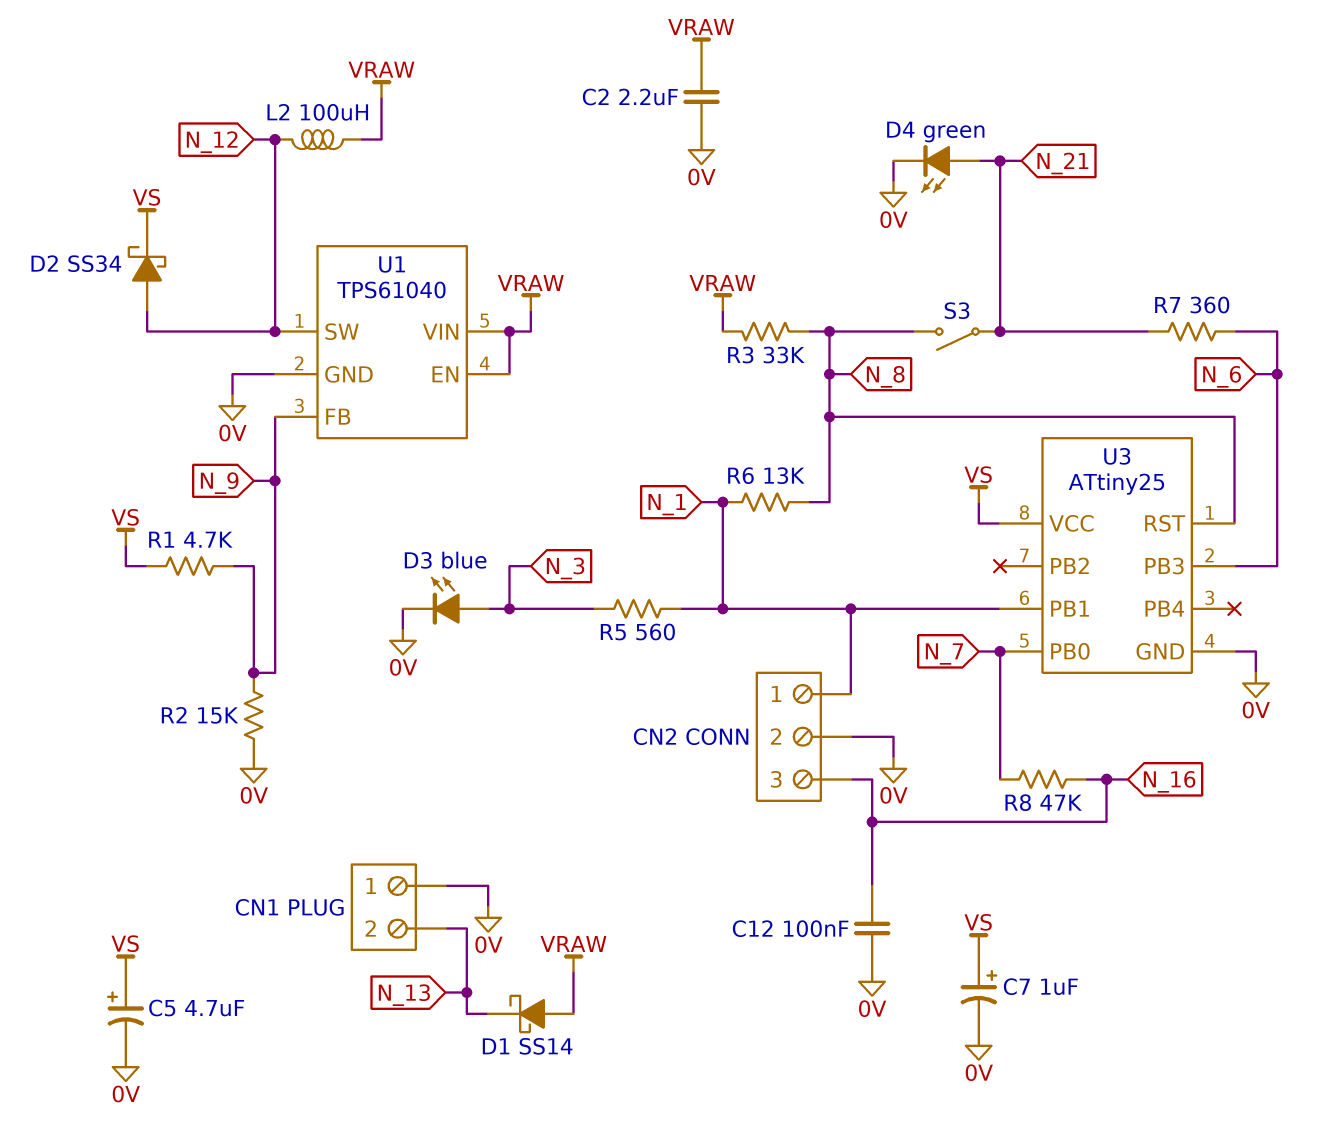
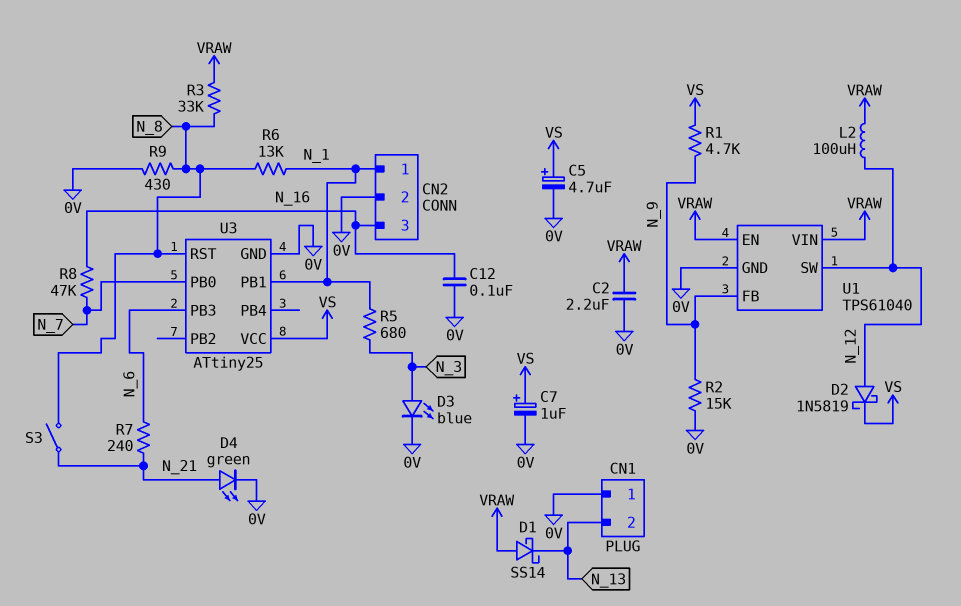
D2: schottky SS34 (A N_12, K VS) -> schottky 1N5819 (A N_12, K VS)
R5: 560 (N_1, N_3) -> 680 (N_1, N_3)
R7: 360 (N_6, N_21) -> 240 (N_6, N_21)
R9: none -> 430 (0V, N_8)

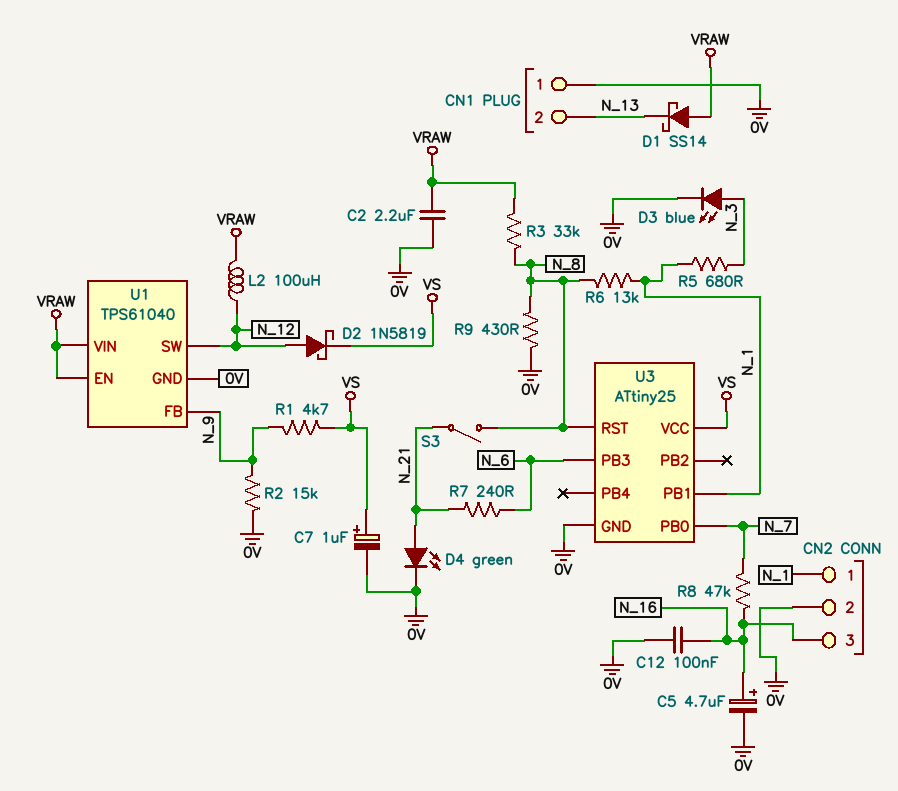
C5: 4.7uF (plus VS, minus 0V) -> 4.7uF (plus N_16, minus 0V)

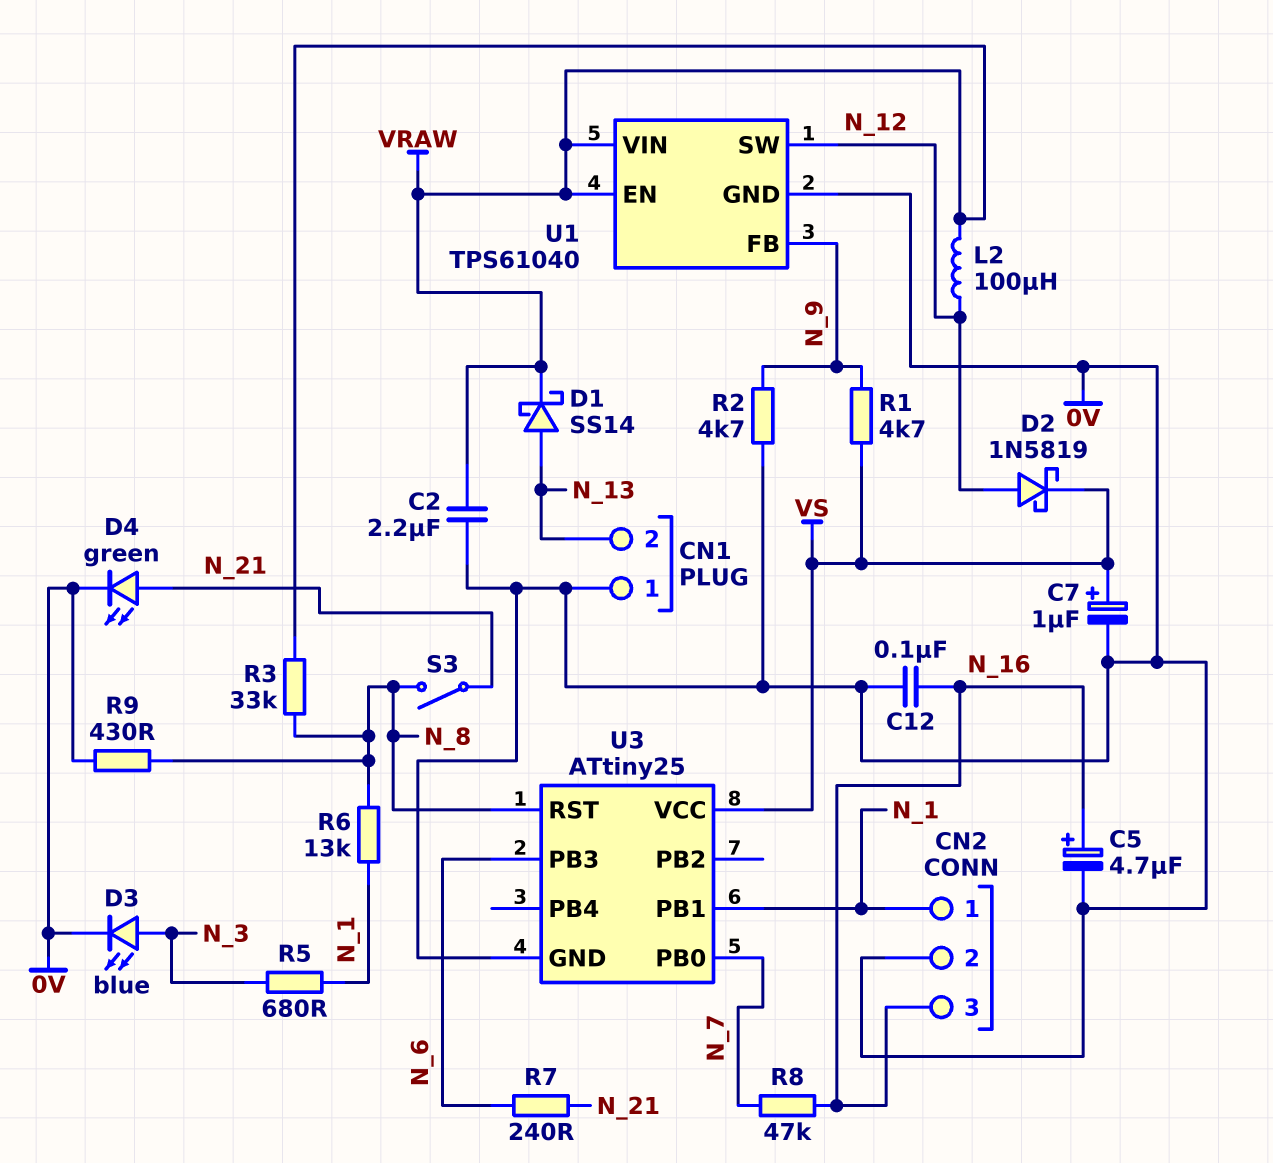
D1: schottky SS14 (A VRAW, K N_13) -> schottky SS14 (A N_13, K VRAW)
R2: 15k (0V, N_9) -> 4.7k (0V, N_9)

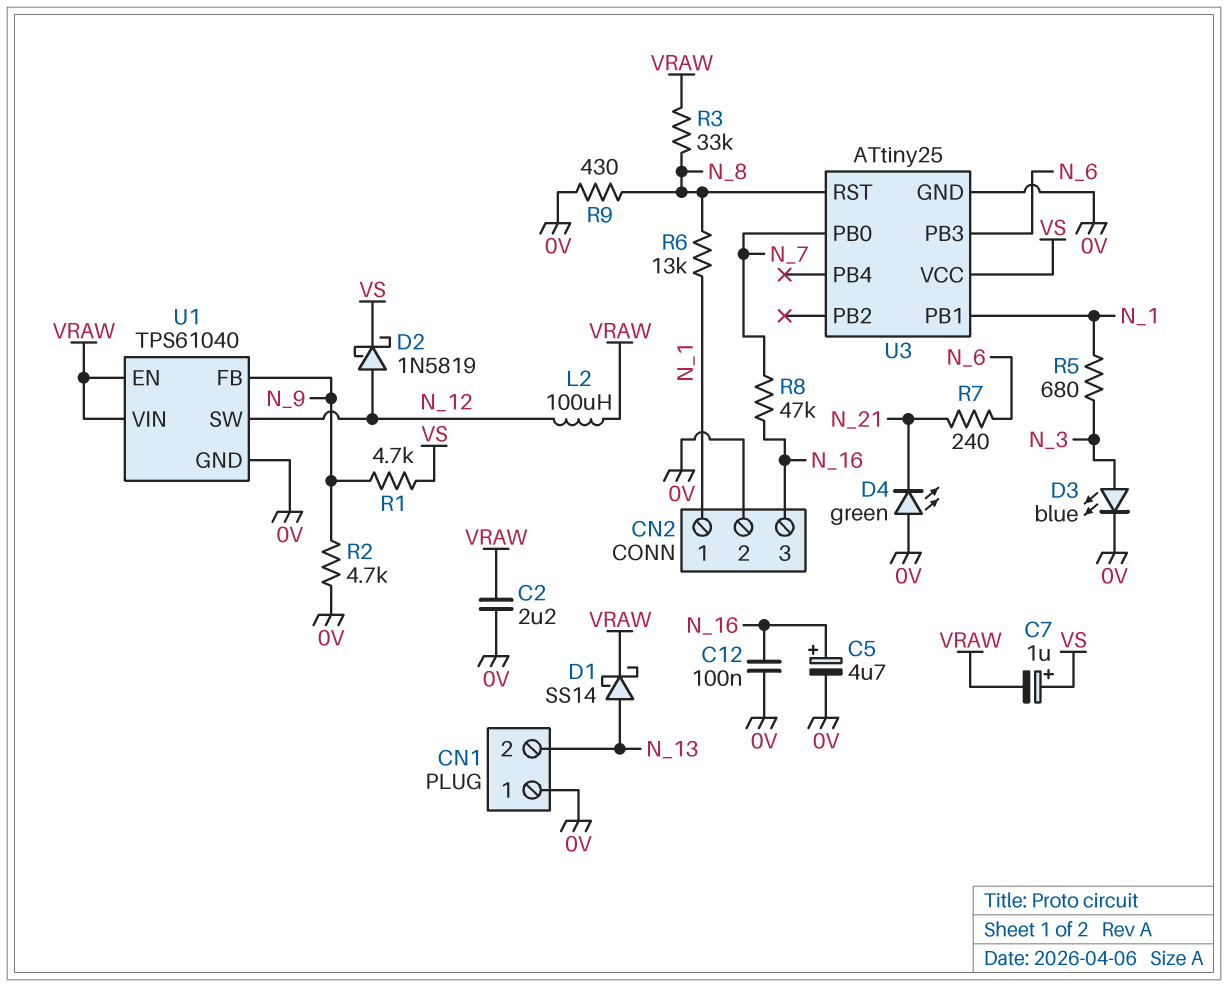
C7: 1uF (plus VS, minus 0V) -> 1uF (plus VS, minus VRAW)
D4: LED green (A N_21, K 0V) -> LED green (A 0V, K N_21)
S3: switch (N_8, N_21) -> none

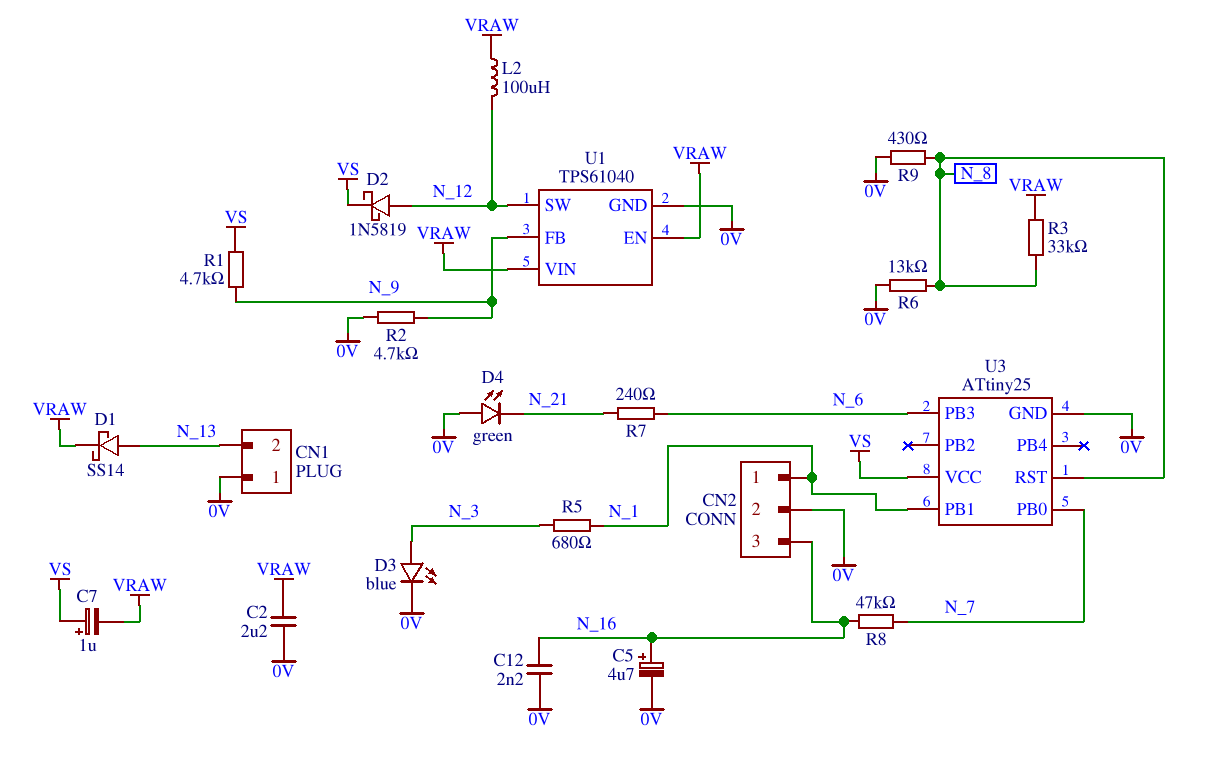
C12: 100nF (0V, N_16) -> 2.2nF (0V, N_16)
R6: 13k (N_1, N_8) -> 13k (0V, N_8)

